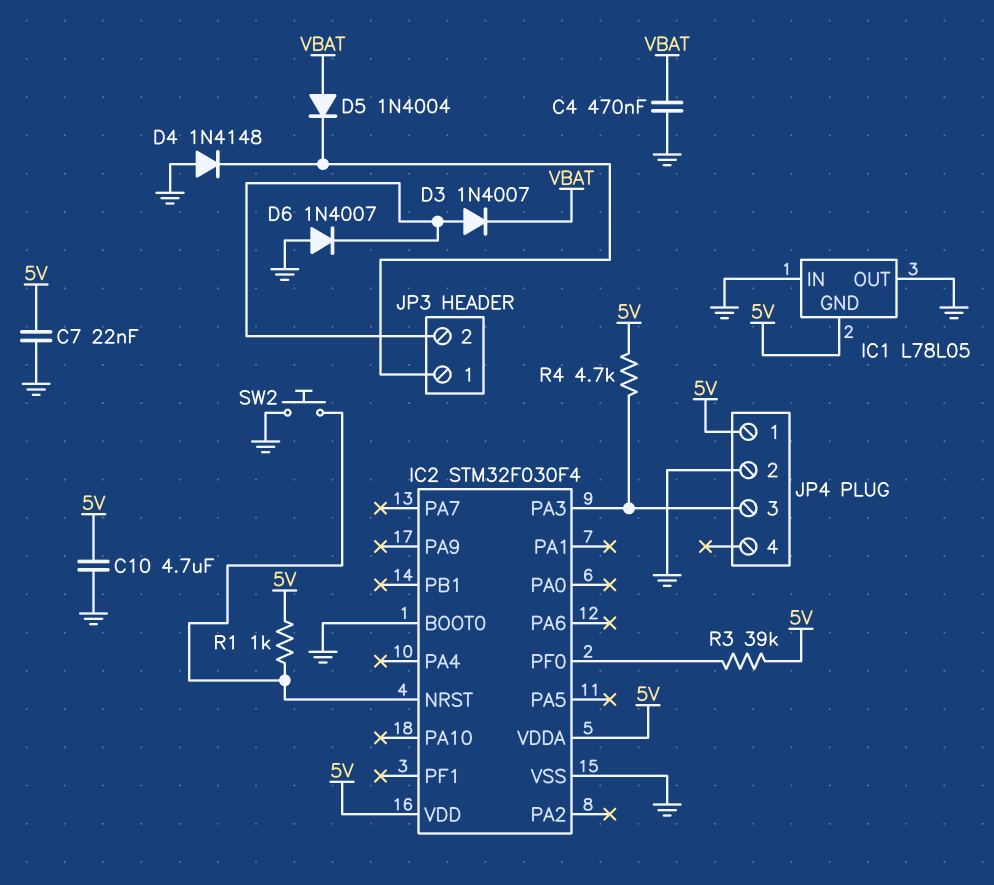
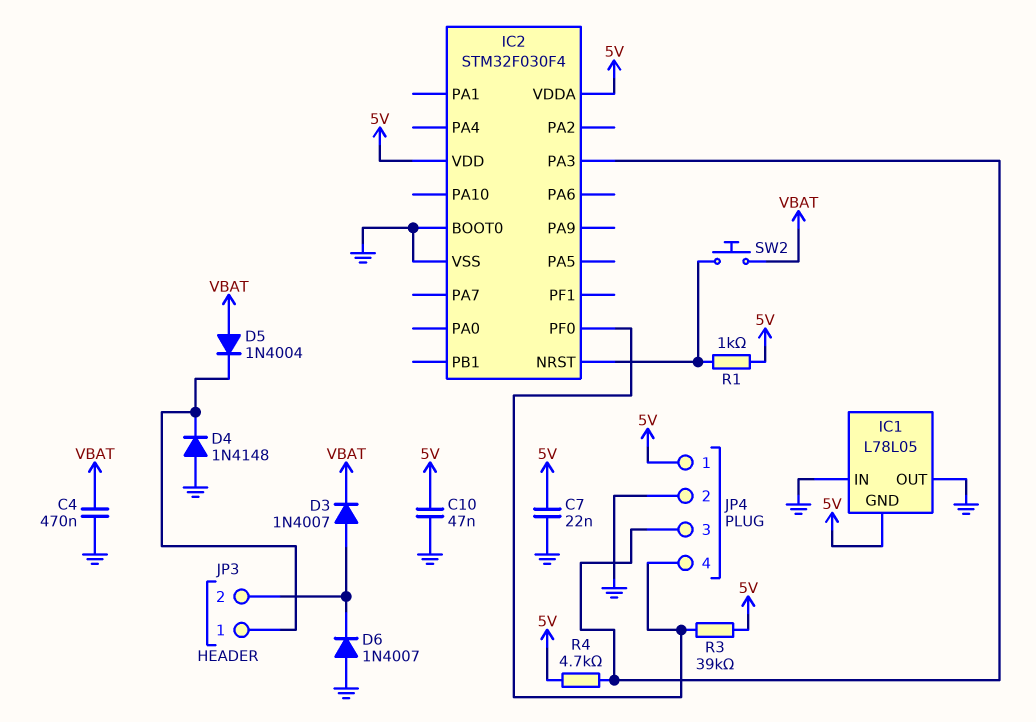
C10: 4.7uF (5V, GND) -> 47nF (5V, GND)
JP4 pin 4: none -> IC2/PF0
SW2: button (GND, IC2/NRST) -> button (IC2/NRST, VBAT)

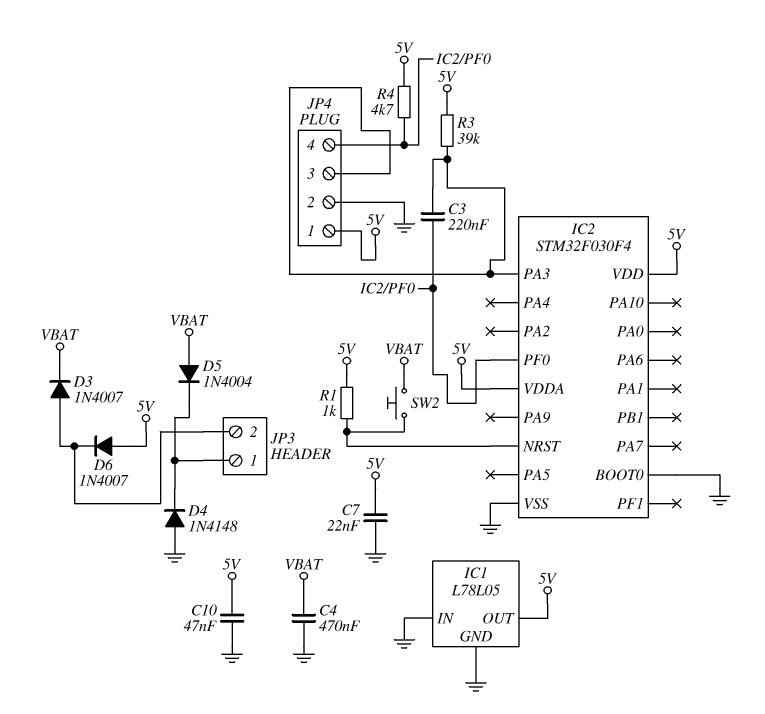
C3: none -> 220nF (IC2/PA3, IC2/PF0)
D6: diode 1N4007 (A GND, K JP3/2) -> diode 1N4007 (A 5V, K JP3/2)
IC1 pin GND: 5V -> GND
IC1 pin OUT: GND -> 5V
R3: 39k (5V, IC2/PF0) -> 39k (5V, IC2/PA3)
R4: 4.7k (5V, IC2/PA3) -> 4.7k (5V, IC2/PF0)

